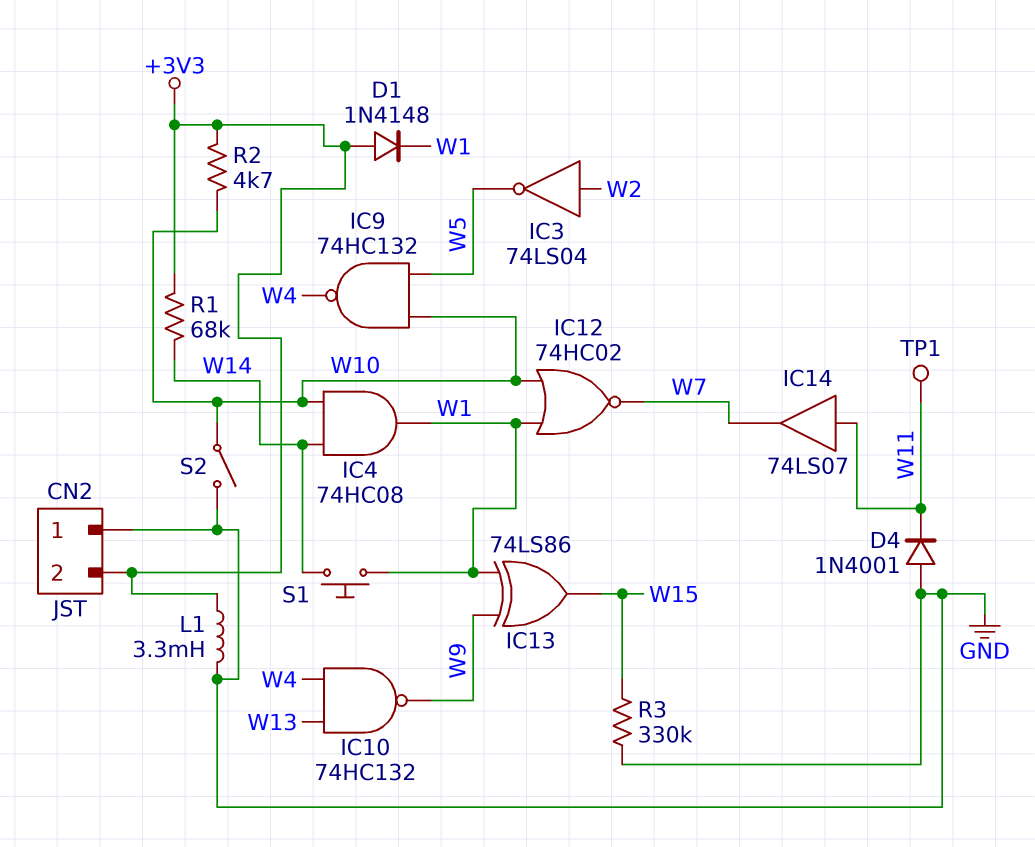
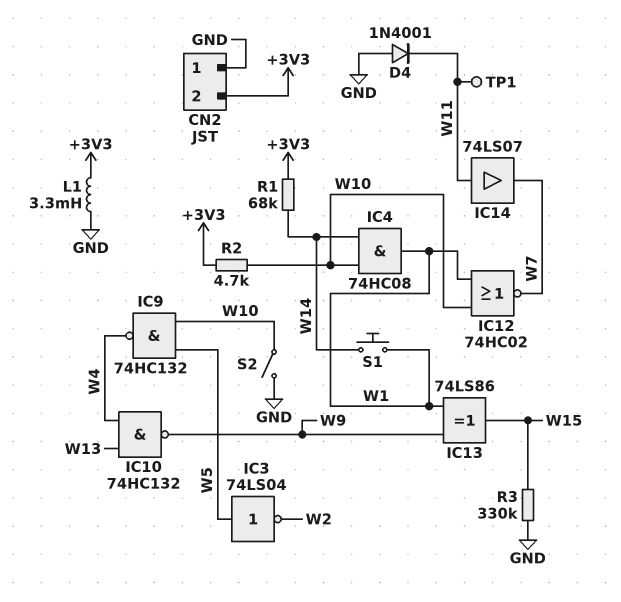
D1: diode 1N4148 (A +3V3, K W1) -> none
IC3: NOT 74LS04 (in W2, out W5) -> NOT 74LS04 (in W5, out W2)

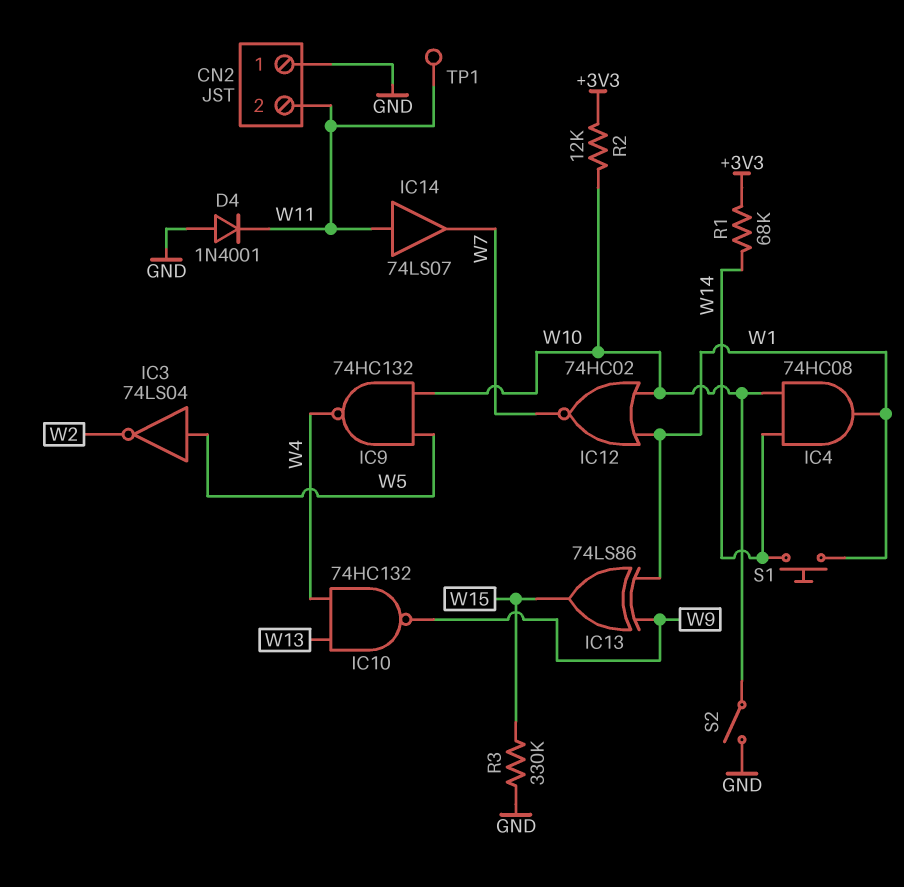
CN2 pin 2: +3V3 -> W11
L1: 3.3mH (+3V3, GND) -> none
R2: 4.7k (+3V3, W10) -> 12k (+3V3, W10)

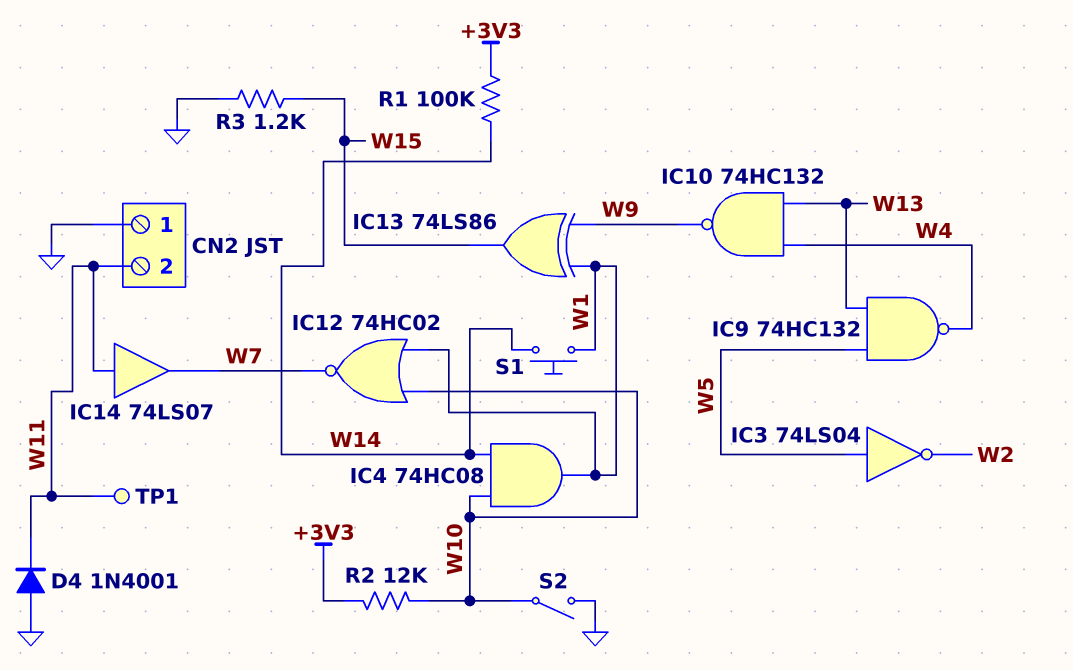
IC9: NAND 74HC132 (in W5, in W10, out W4) -> NAND 74HC132 (in W5, in W13, out W4)
R1: 68k (+3V3, W14) -> 100k (+3V3, W14)
R3: 330k (GND, W15) -> 1.2k (GND, W15)

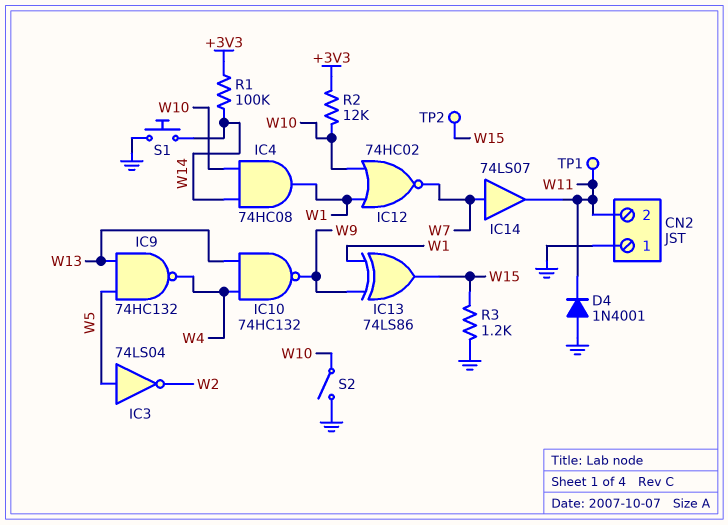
IC14: buffer 74LS07 (in W11, out W7) -> buffer 74LS07 (in W7, out W11)
S1: button (W1, W14) -> button (GND, W14)
TP2: none -> test point (W15)

